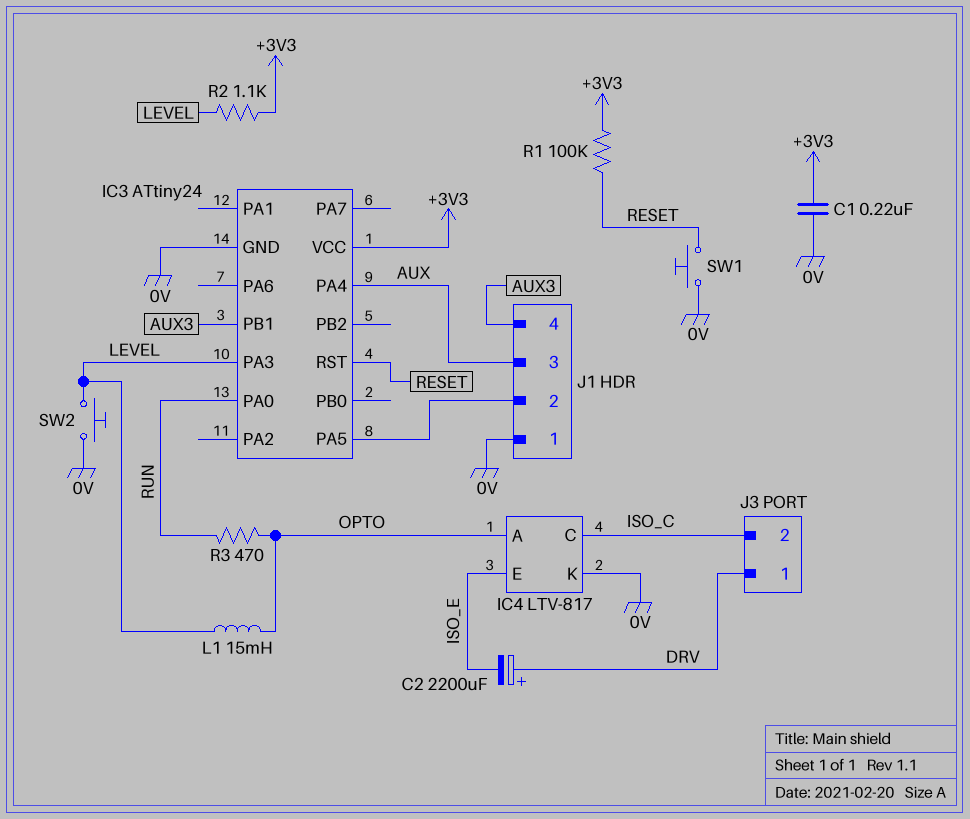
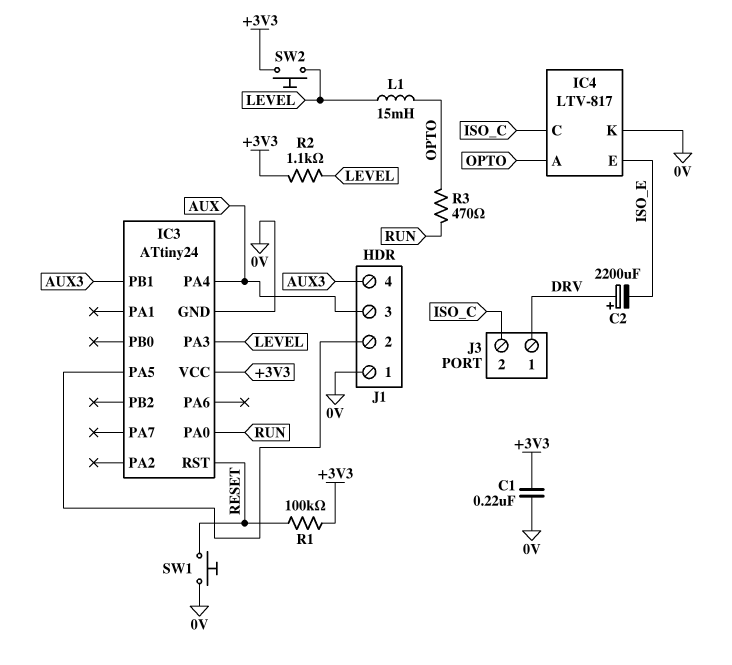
SW2: button (0V, LEVEL) -> button (+3V3, LEVEL)

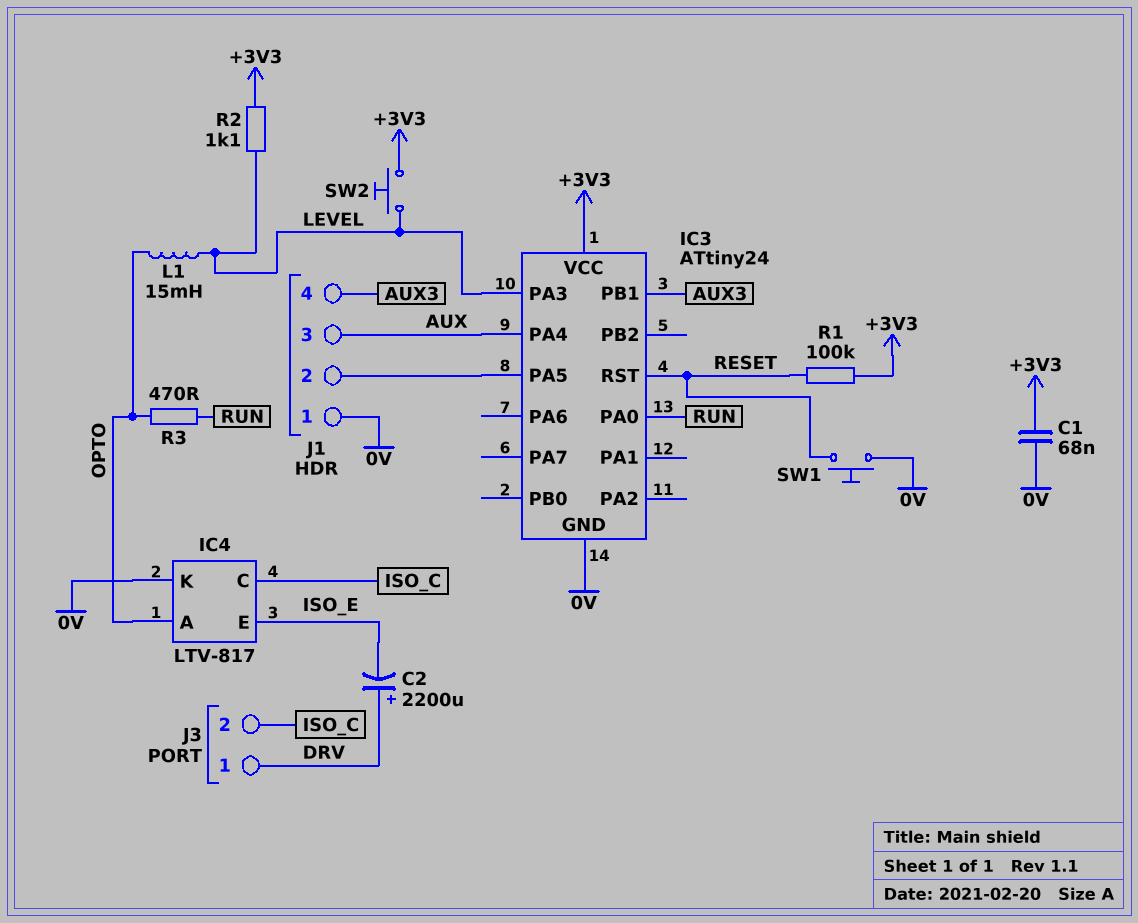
C1: 220nF (+3V3, 0V) -> 68nF (+3V3, 0V)

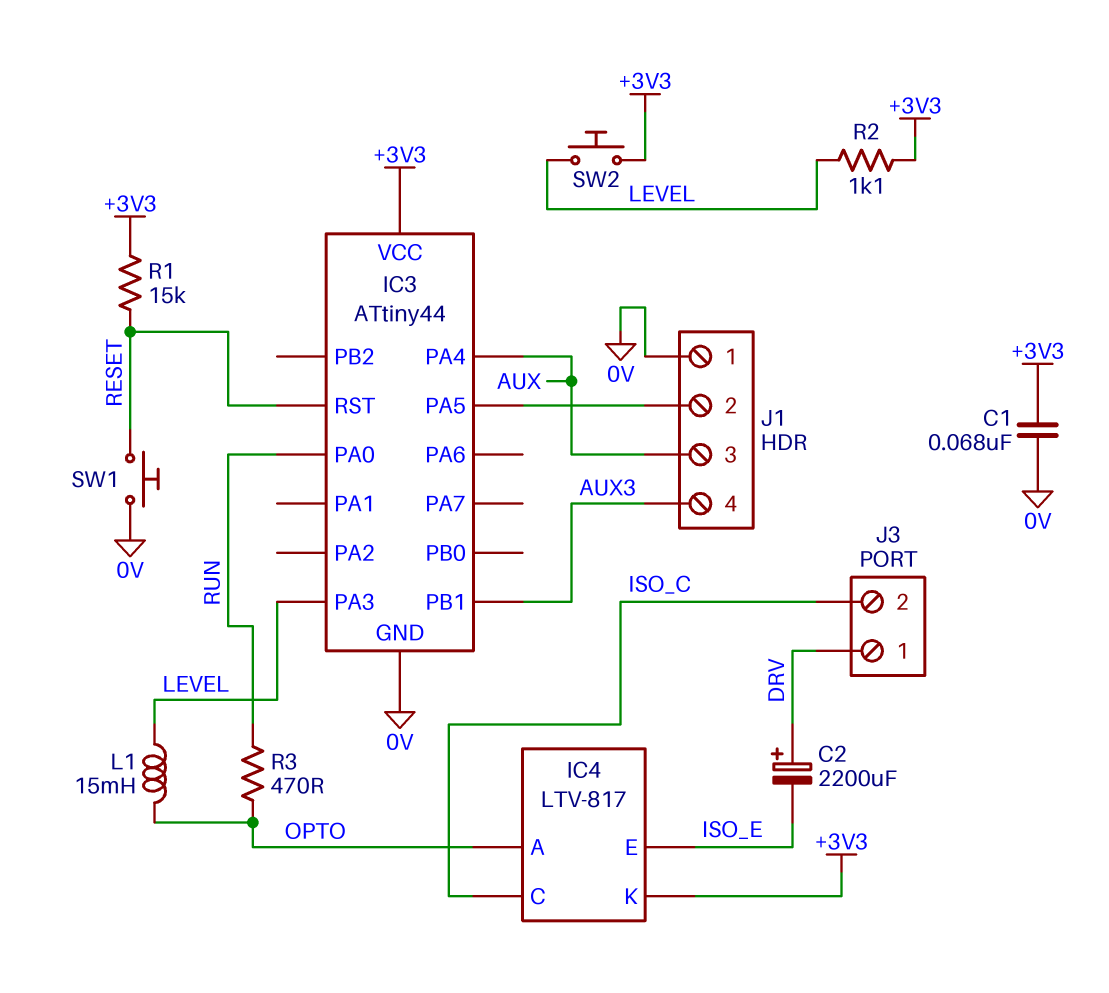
IC3: ATtiny24 -> ATtiny44
IC4 pin K: 0V -> +3V3
R1: 100k (+3V3, RESET) -> 15k (+3V3, RESET)

